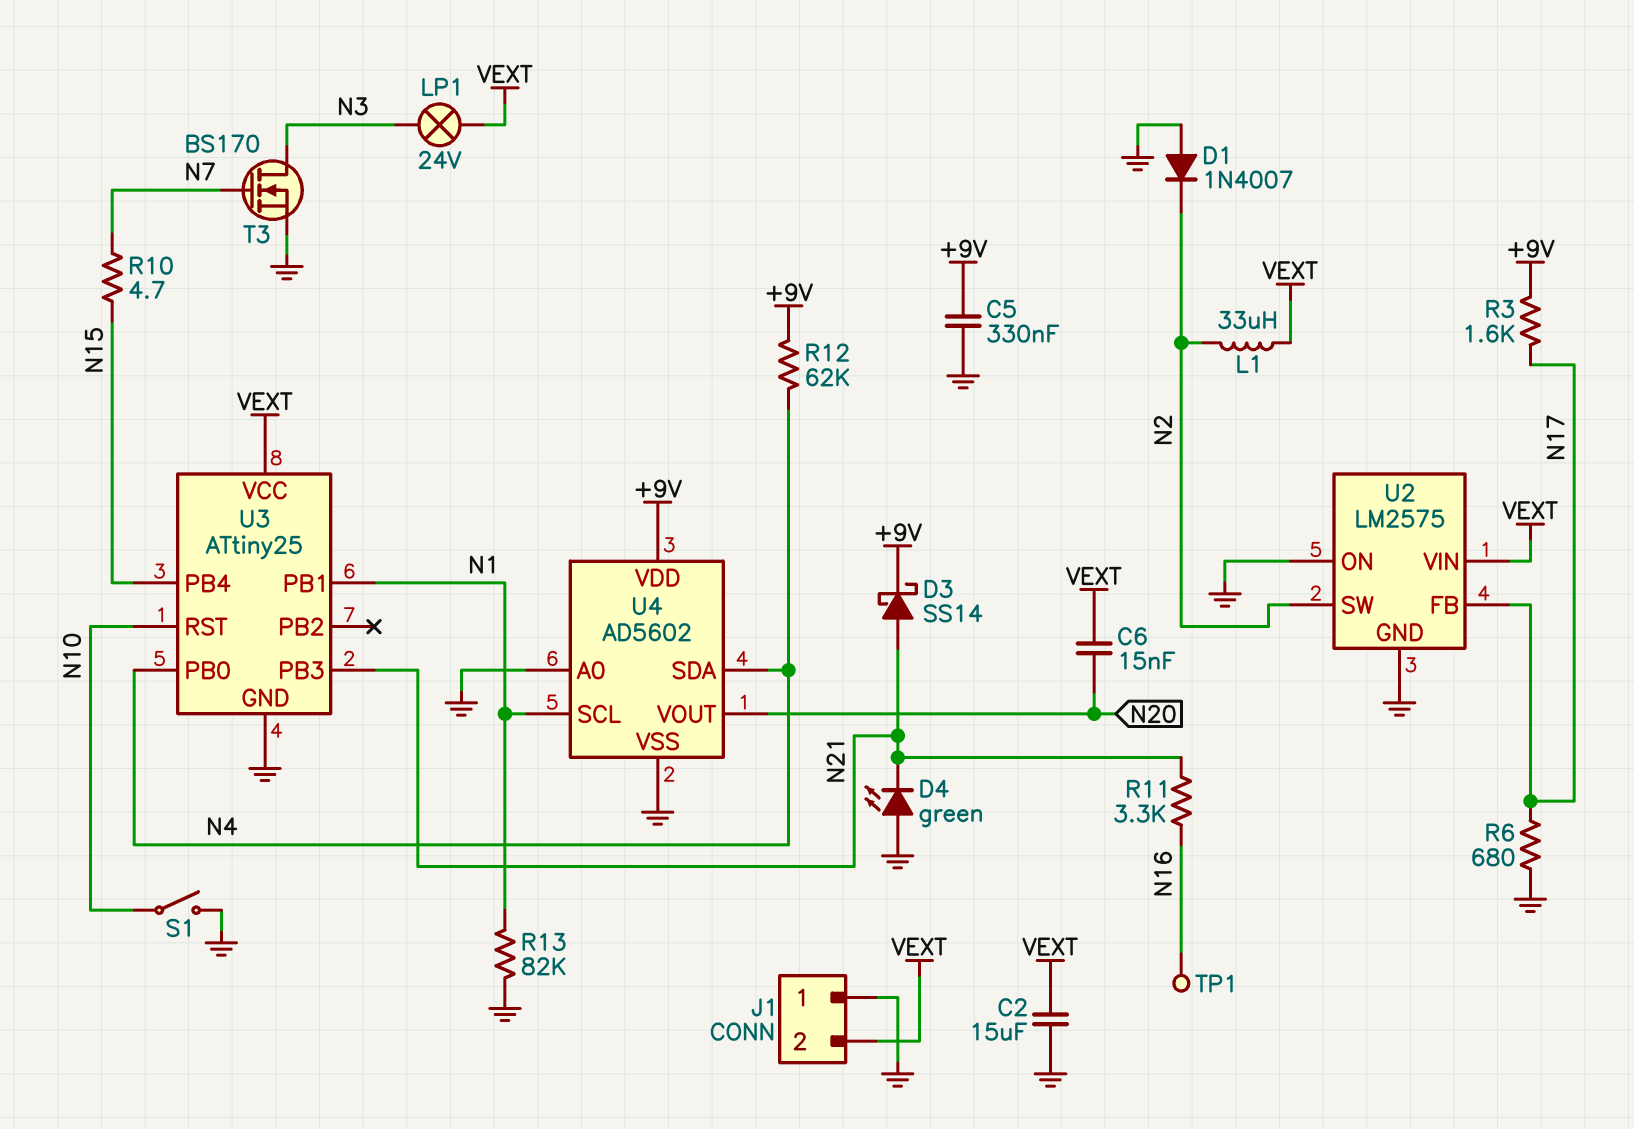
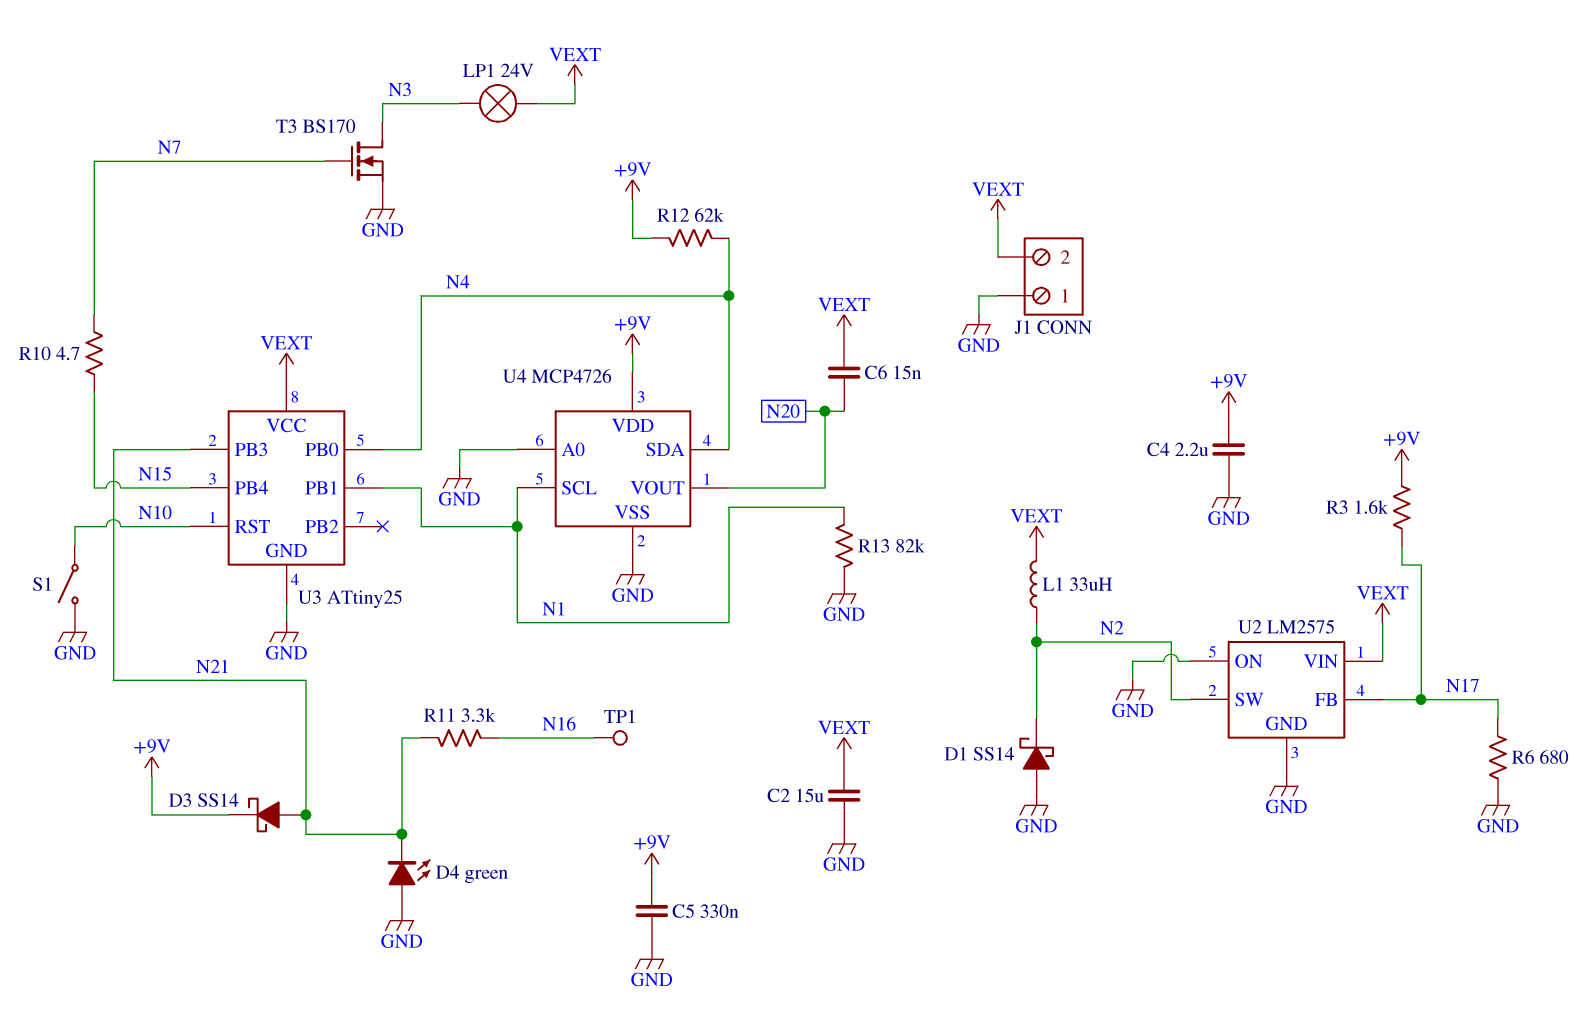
C4: none -> 2.2uF (+9V, GND)
D1: diode 1N4007 (A GND, K N2) -> schottky SS14 (A GND, K N2)
U4: AD5602 -> MCP4726

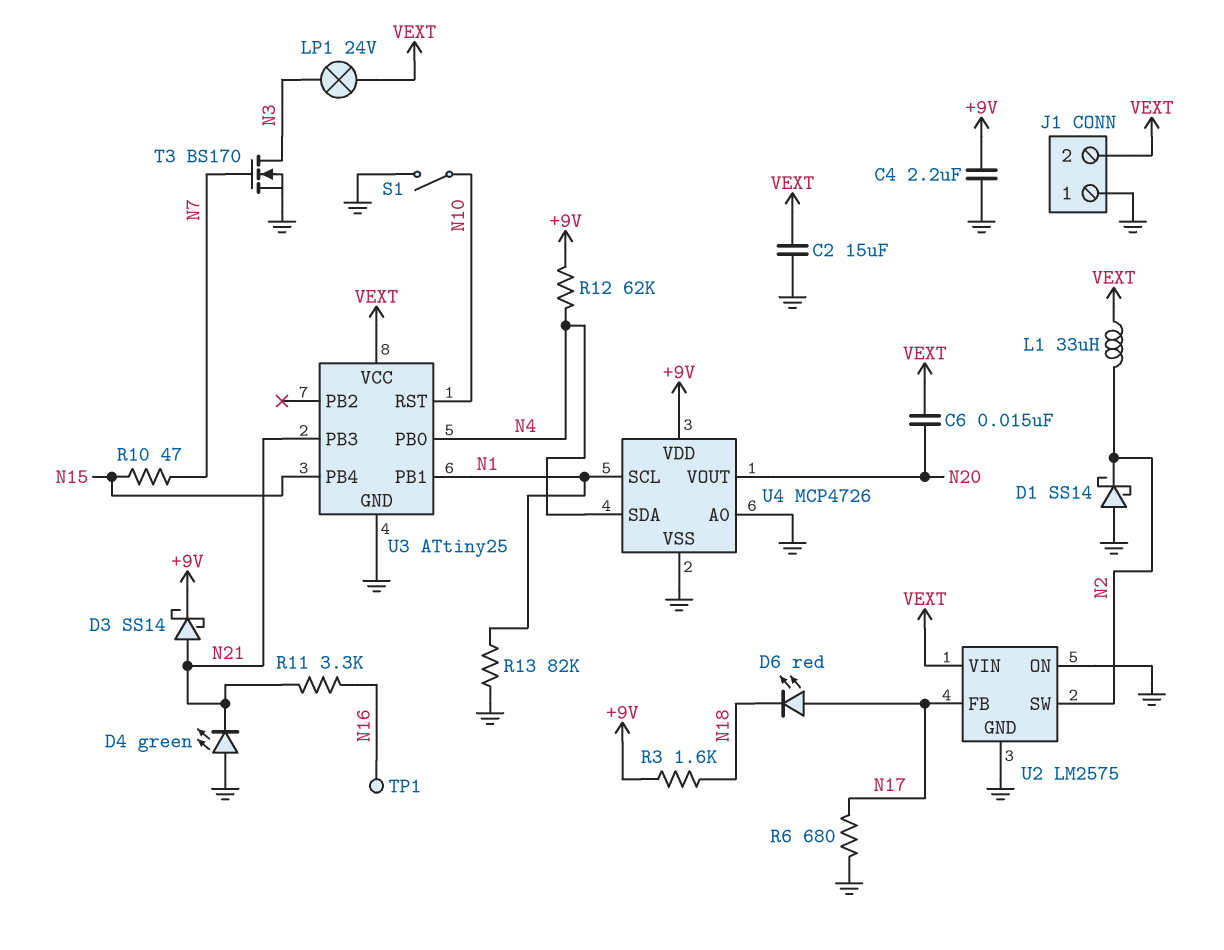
C5: 330nF (+9V, GND) -> none
D6: none -> LED red (A N17, K N18)
R3: 1.6k (+9V, N17) -> 1.6k (+9V, N18)
R10: 4.7 (N7, N15) -> 47 (N7, N15)

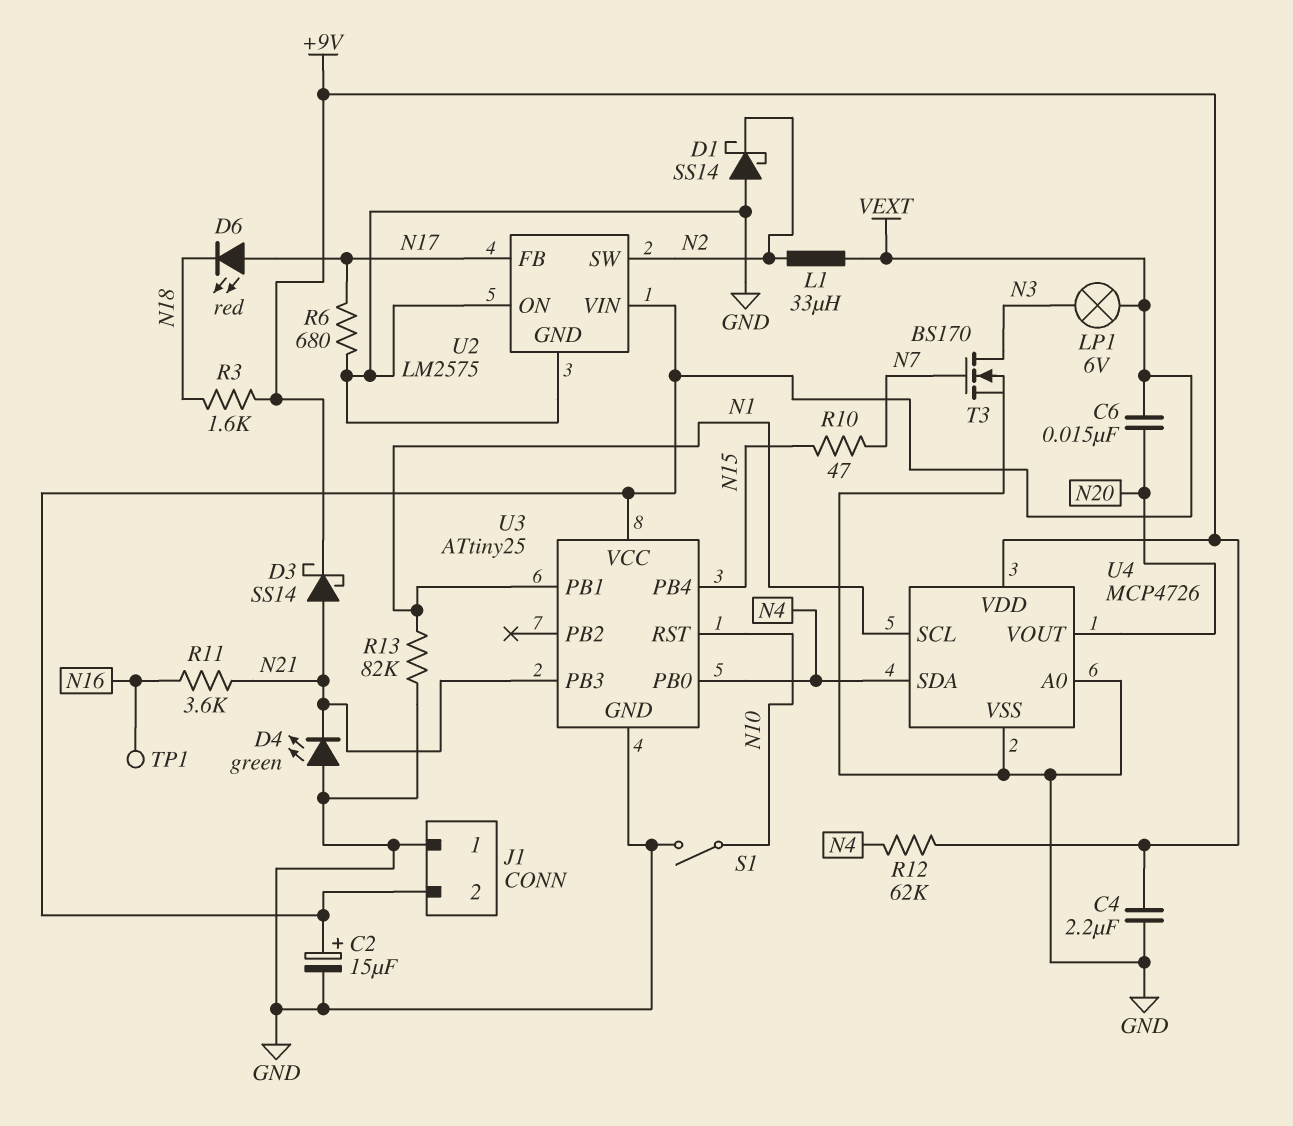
C2: 15uF (GND, VEXT) -> 15uF (plus VEXT, minus GND)
LP1: lamp 24V (N3, VEXT) -> lamp 6V (N3, VEXT)
R11: 3.3k (N16, N21) -> 3.6k (N16, N21)

